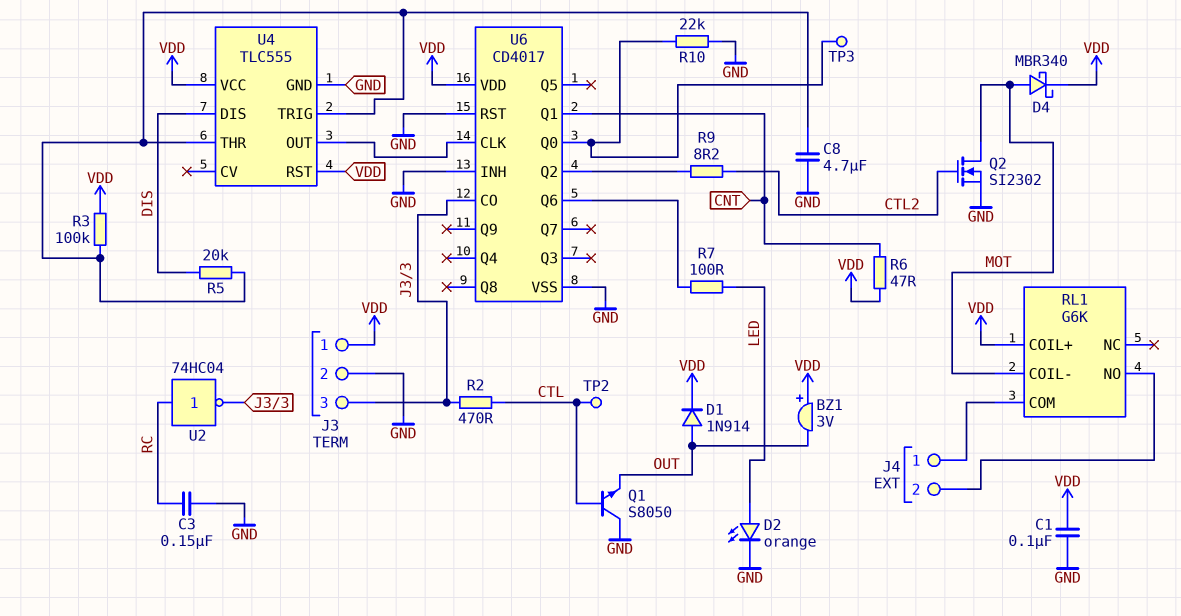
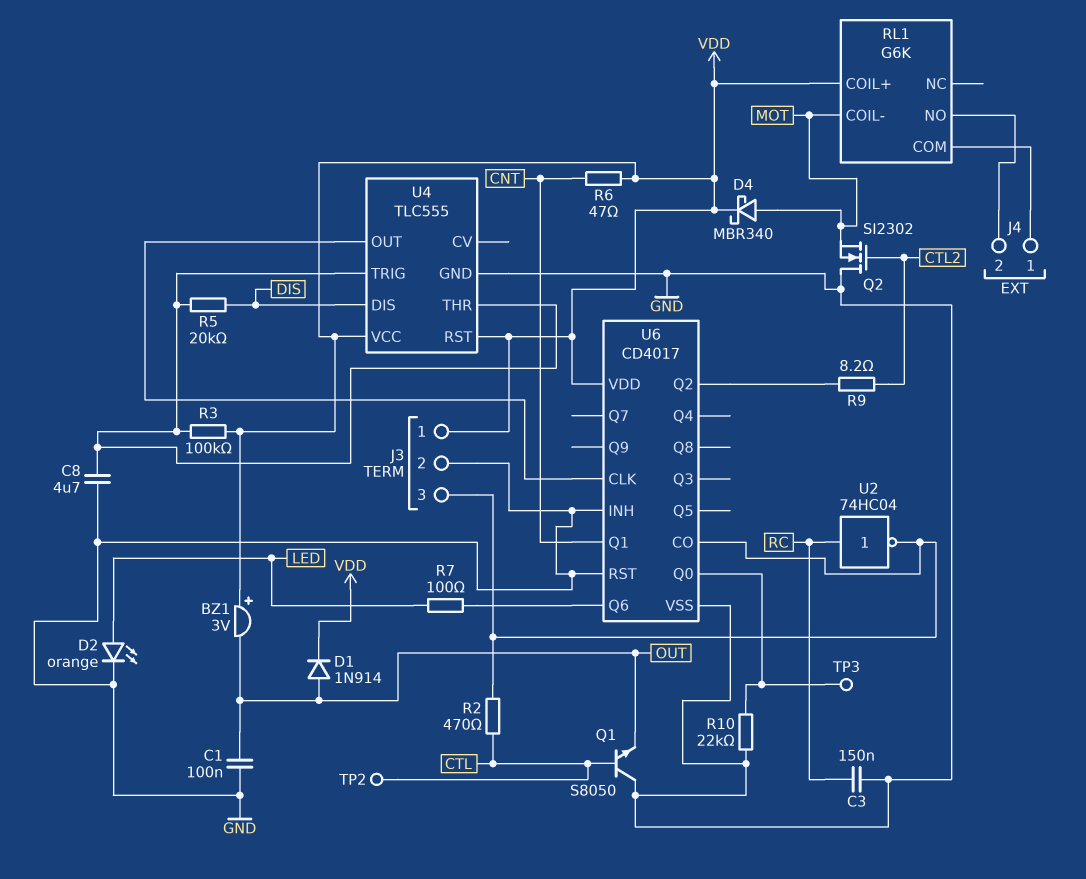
C1: 100nF (GND, VDD) -> 100nF (GND, OUT)
Q2: NMOS SI2302 (G CTL2, D MOT, S GND) -> NMOS SI2302 (G CTL2, D GND, S MOT)

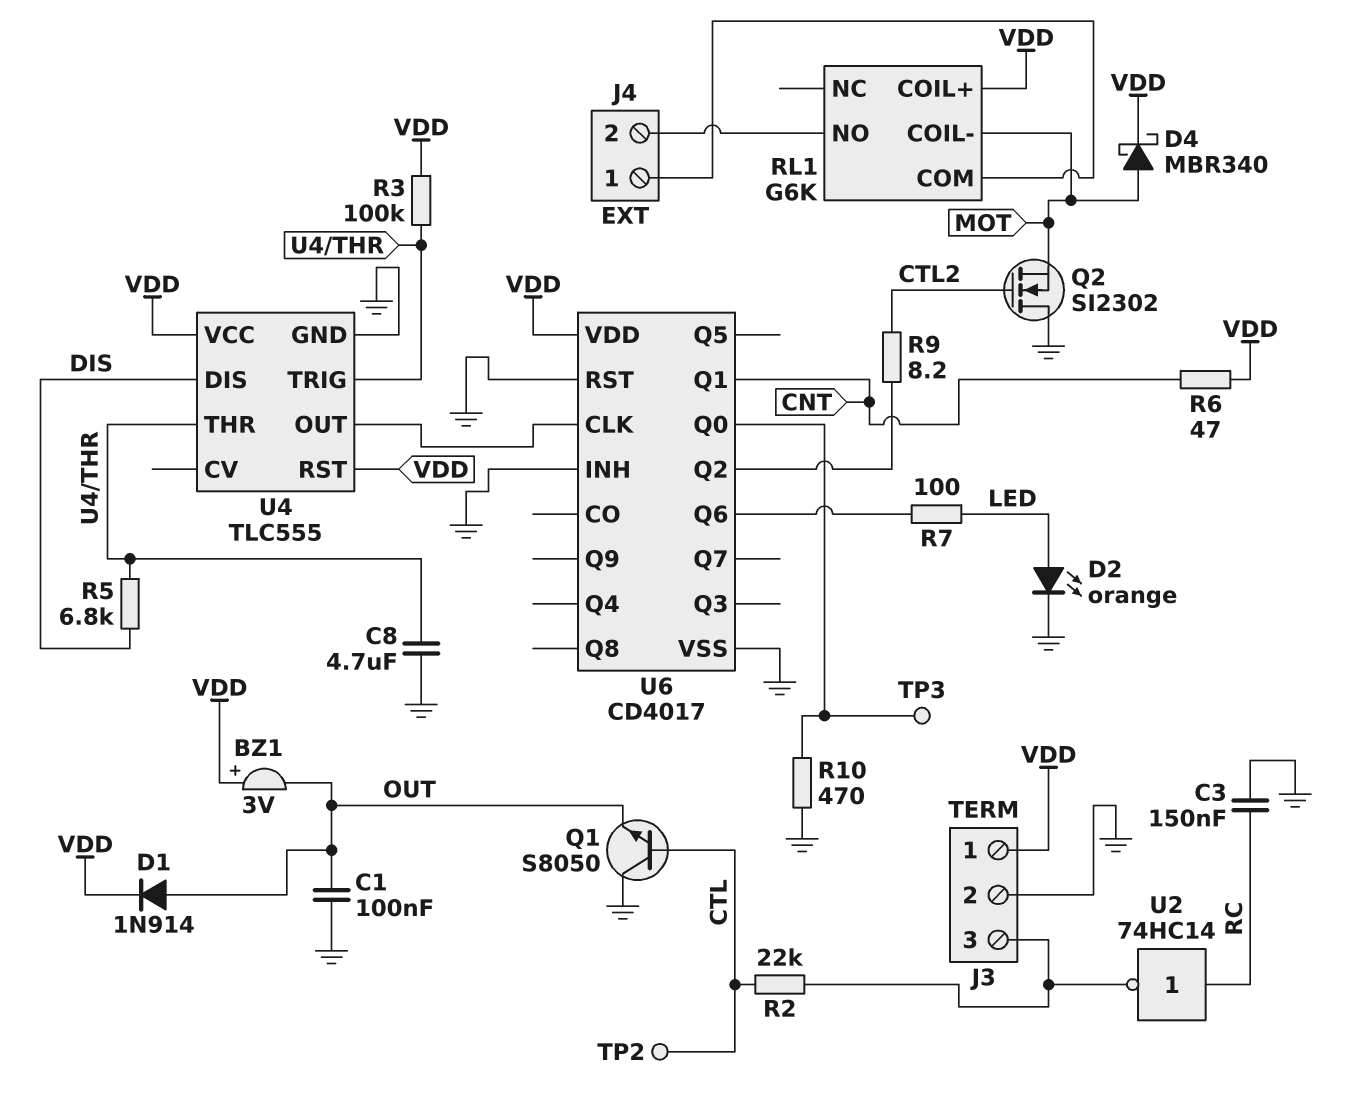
R2: 470 (CTL, J3/3) -> 22k (CTL, J3/3)
R5: 20k (DIS, U4/THR) -> 6.8k (DIS, U4/THR)
R10: 22k (GND, U6/Q0) -> 470 (GND, U6/Q0)
U2: NOT 74HC04 (in RC, out J3/3) -> NOT 74HC14 (in RC, out J3/3)
U6 pin CO: J3/3 -> none

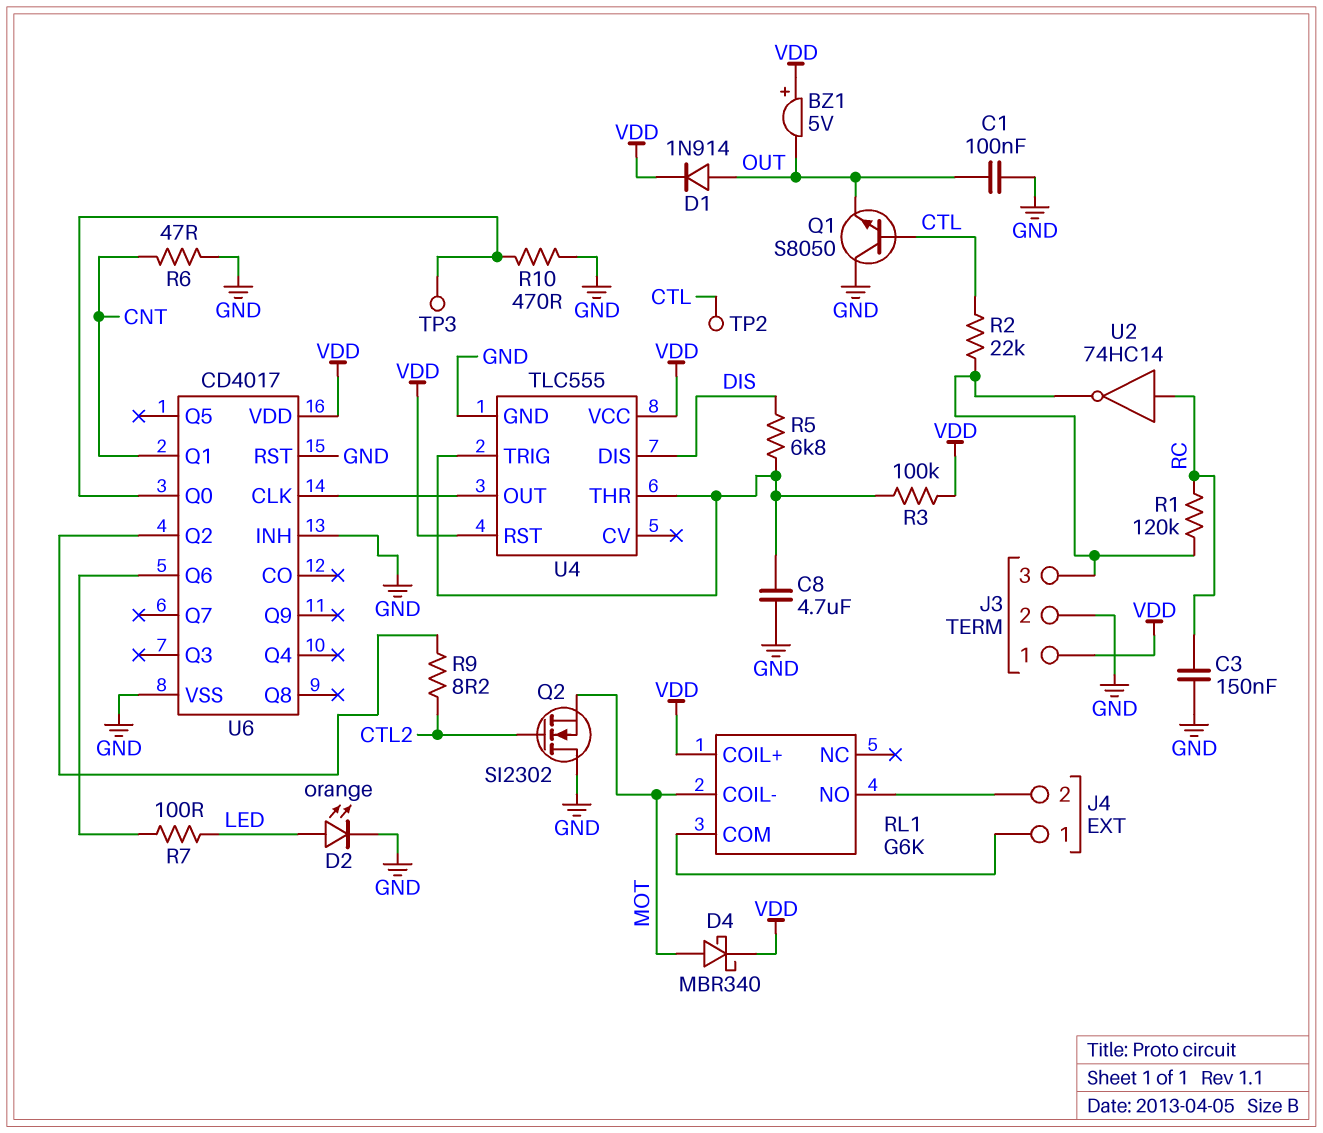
BZ1: buzzer 3V (plus VDD, minus OUT) -> buzzer 5V (plus VDD, minus OUT)
R1: none -> 120k (J3/3, RC)
R6: 47 (CNT, VDD) -> 47 (CNT, GND)

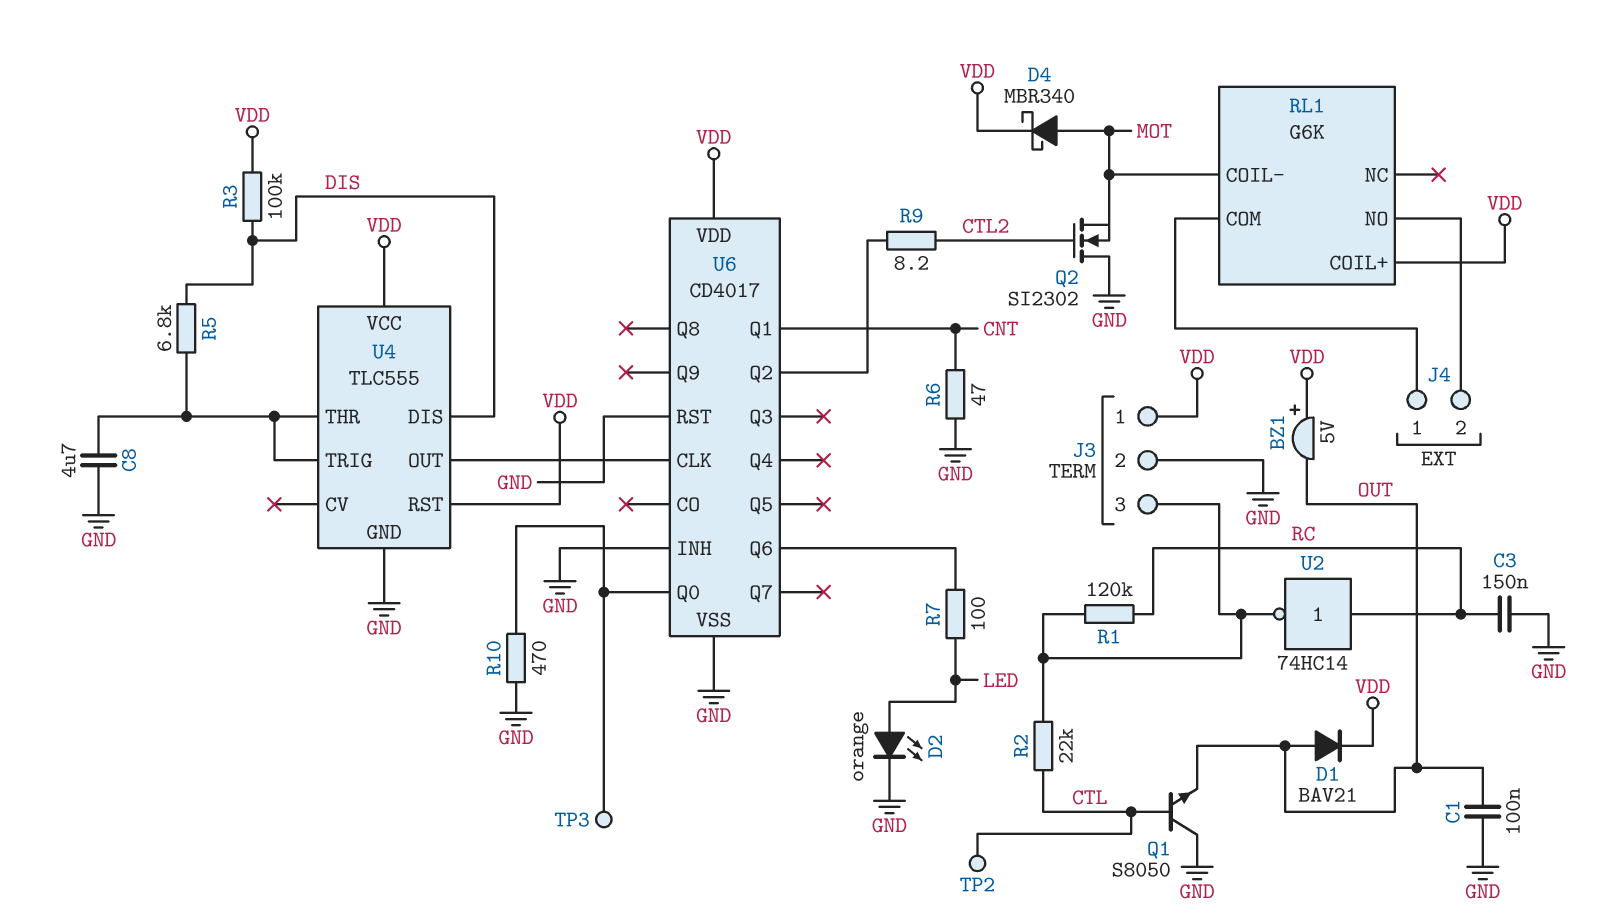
D1: diode 1N914 (A OUT, K VDD) -> diode BAV21 (A OUT, K VDD)
R3: 100k (U4/THR, VDD) -> 100k (DIS, VDD)

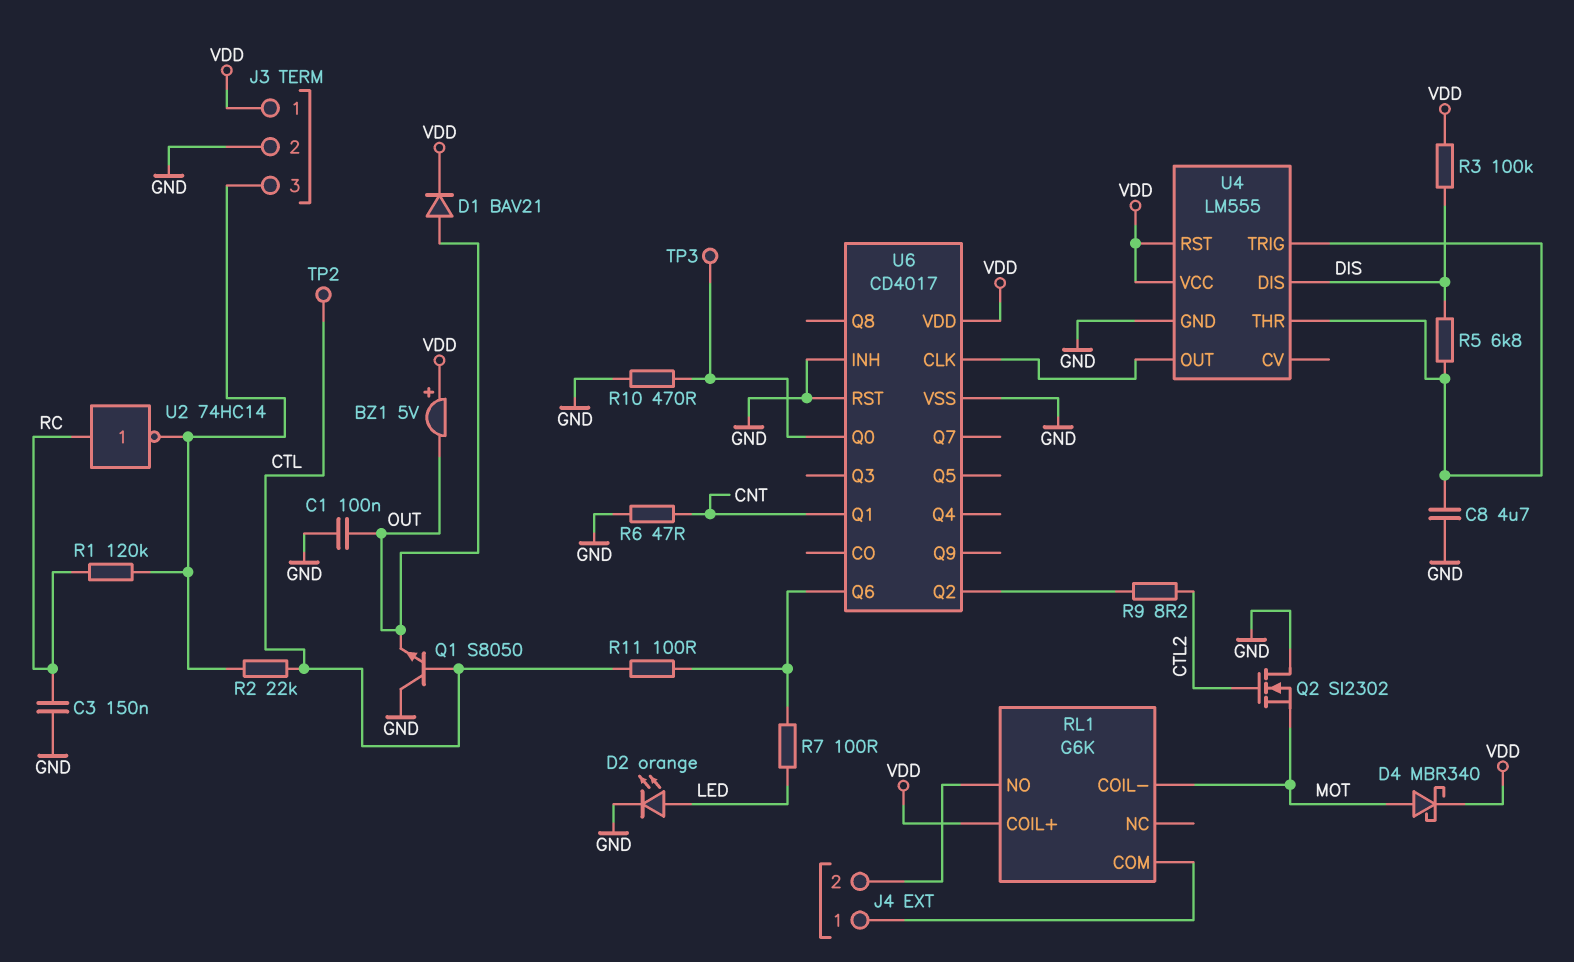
R11: none -> 100 (CTL, U6/Q6)
U4: TLC555 -> LM555

